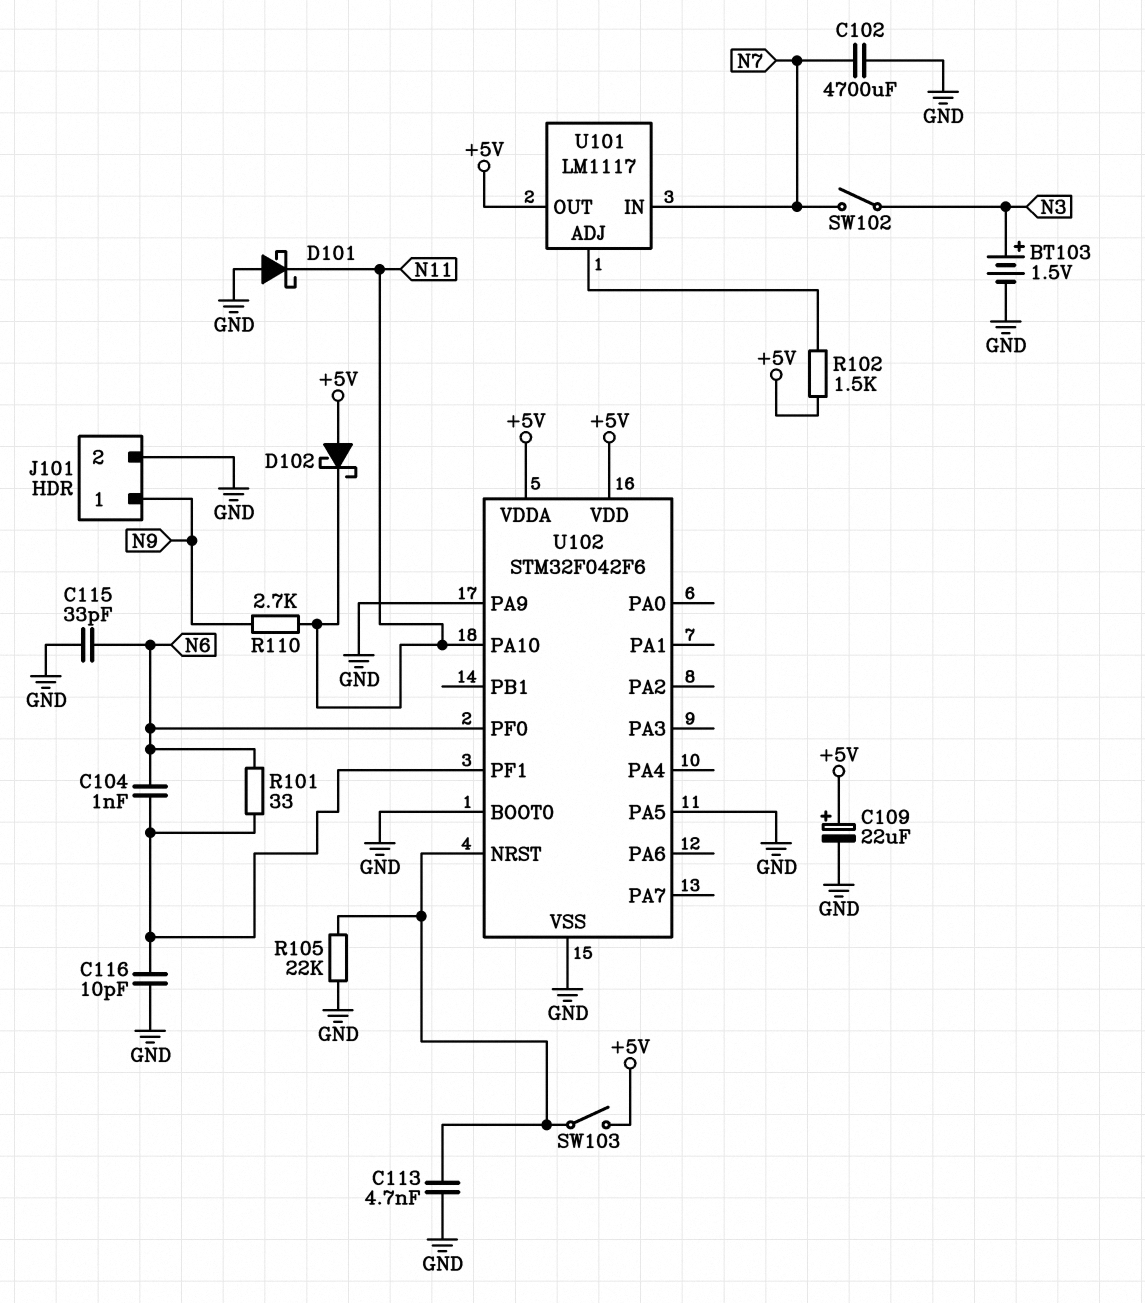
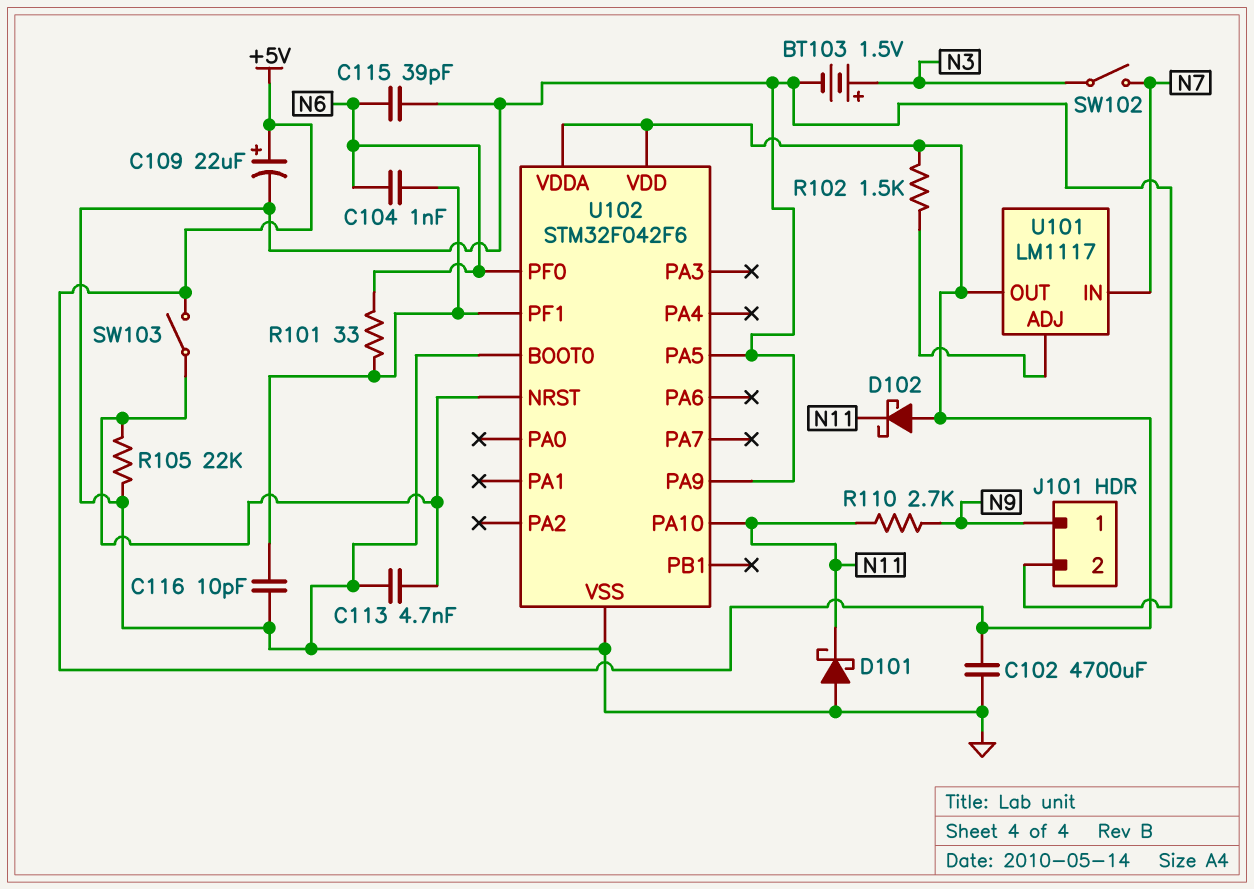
C102: 4700uF (GND, N7) -> 4700uF (+5V, GND)
C115: 33pF (GND, N6) -> 39pF (GND, N6)

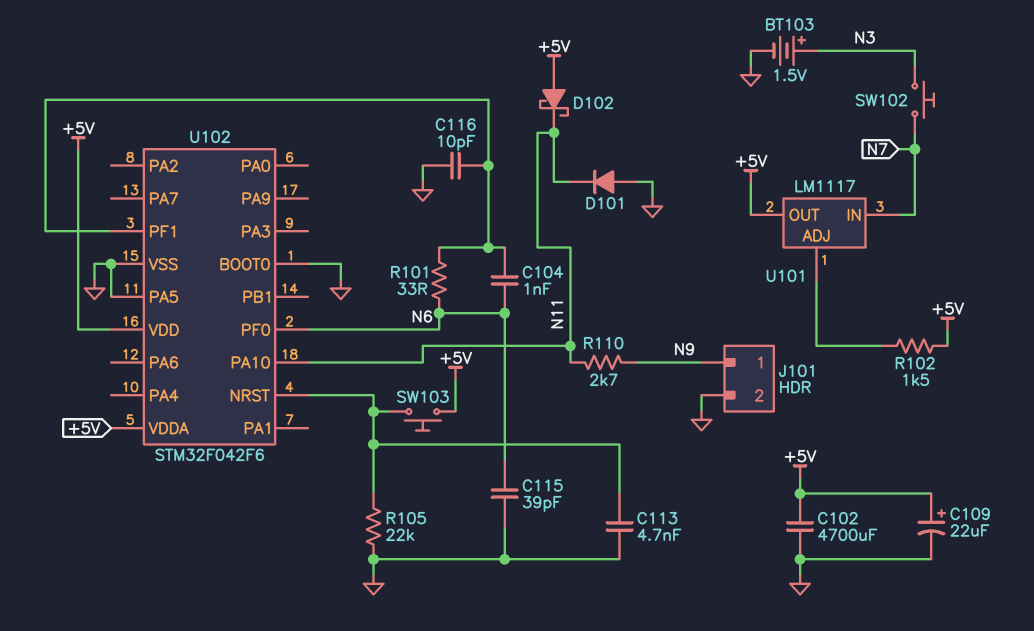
D101: schottky (A GND, K N11) -> diode (A GND, K N11)
SW102: switch (N3, N7) -> button (N3, N7)
SW103: switch (+5V, U102/NRST) -> button (+5V, U102/NRST)
U102 pin PA9: GND -> none

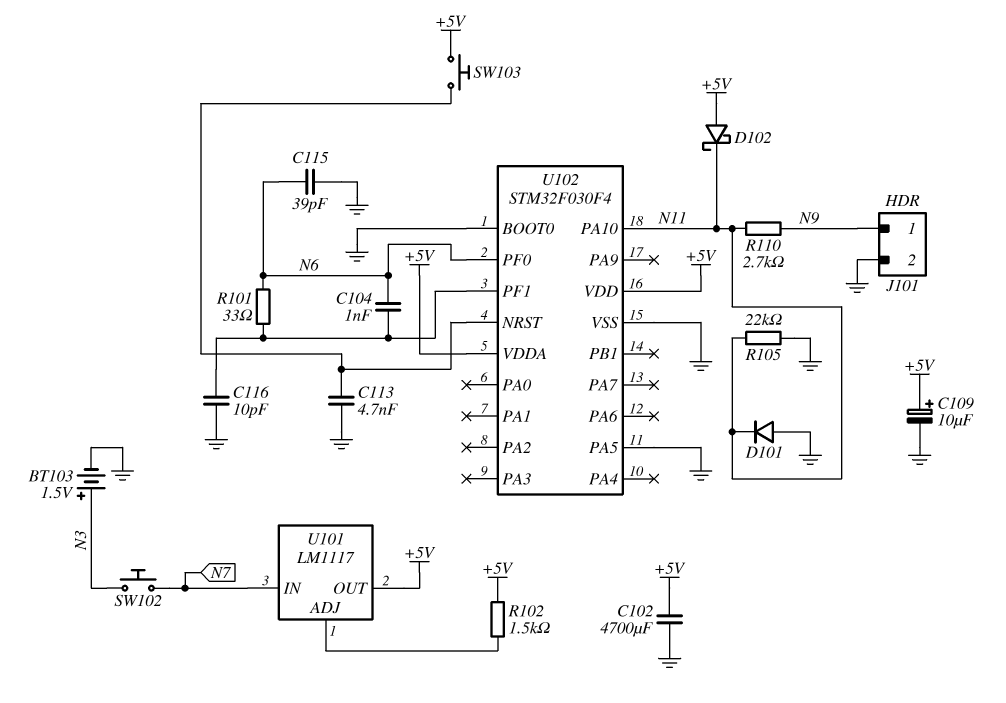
C109: 22uF (plus +5V, minus GND) -> 10uF (plus +5V, minus GND)
R105: 22k (GND, U102/NRST) -> 22k (GND, N11)
U102: STM32F042F6 -> STM32F030F4

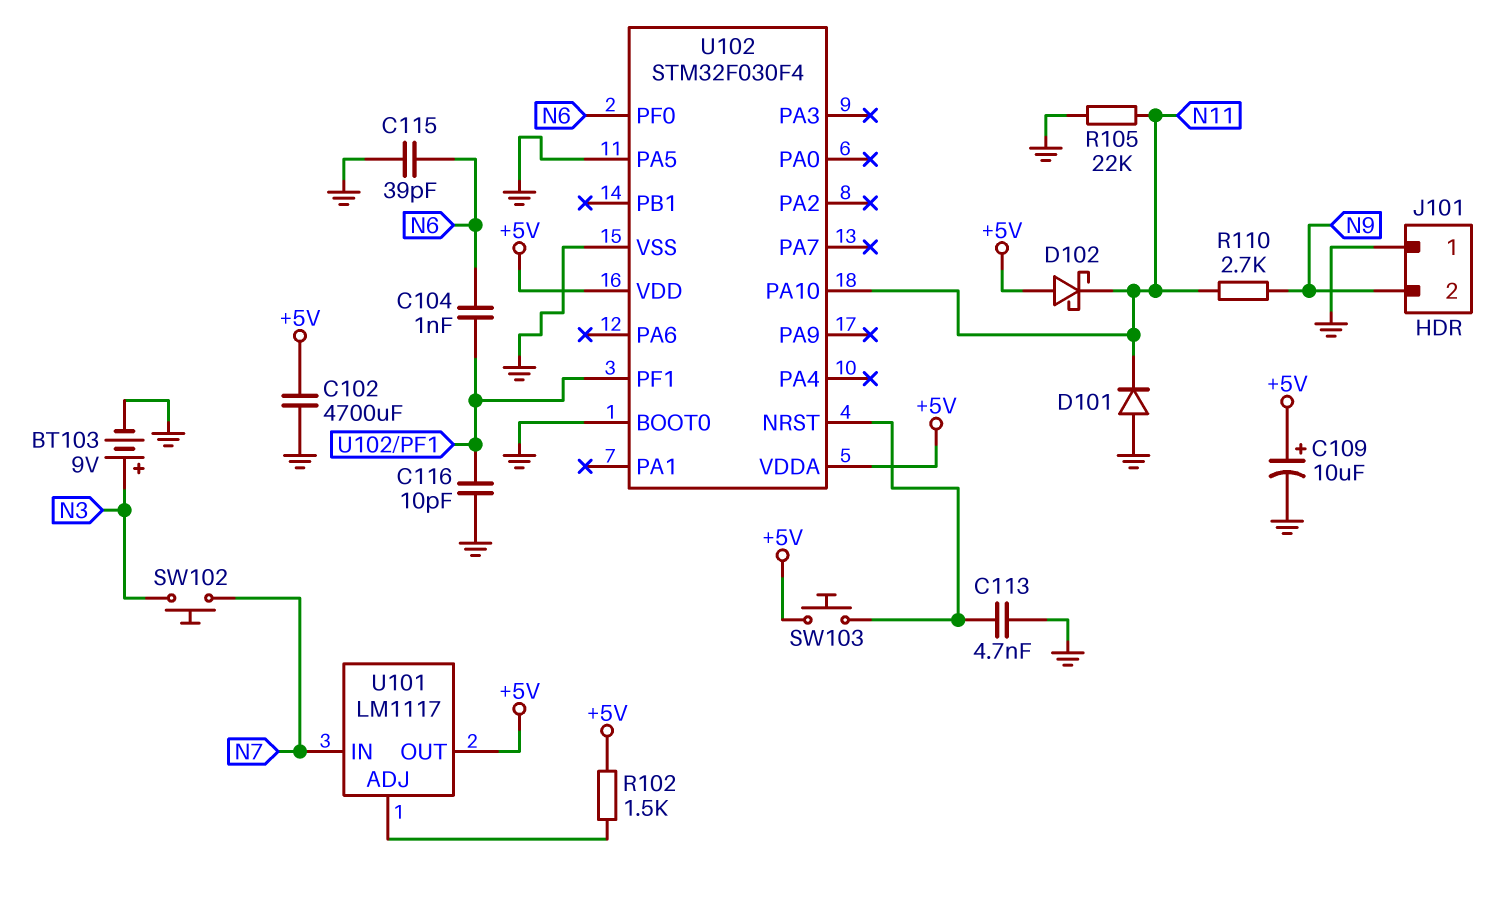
BT103: 1.5V (plus N3, minus GND) -> 9V (plus N3, minus GND)
J101 pin 1: N9 -> GND
J101 pin 2: GND -> N9
R101: 33 (N6, U102/PF1) -> none

